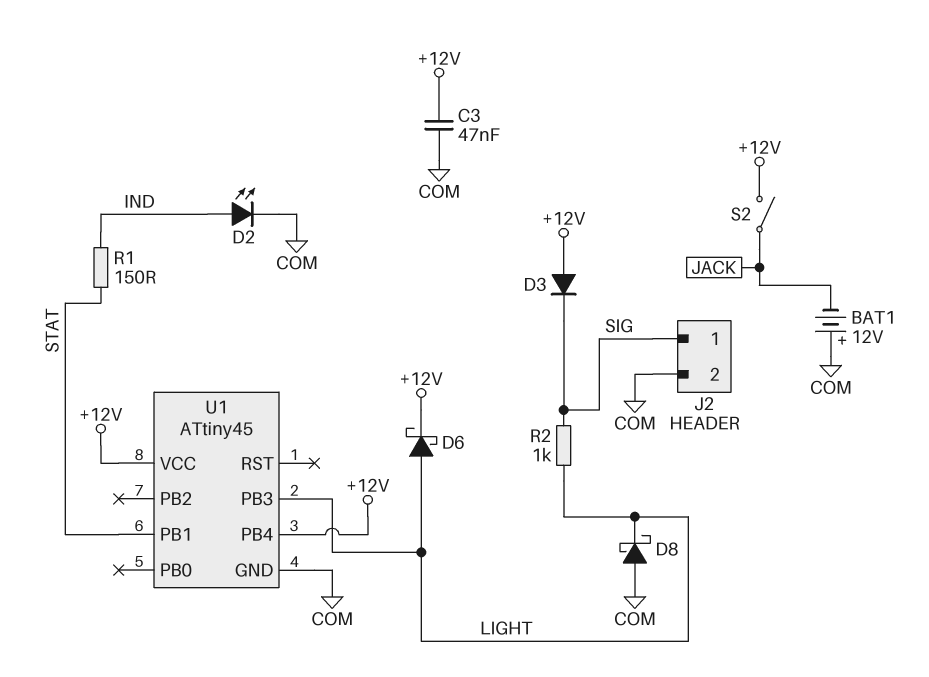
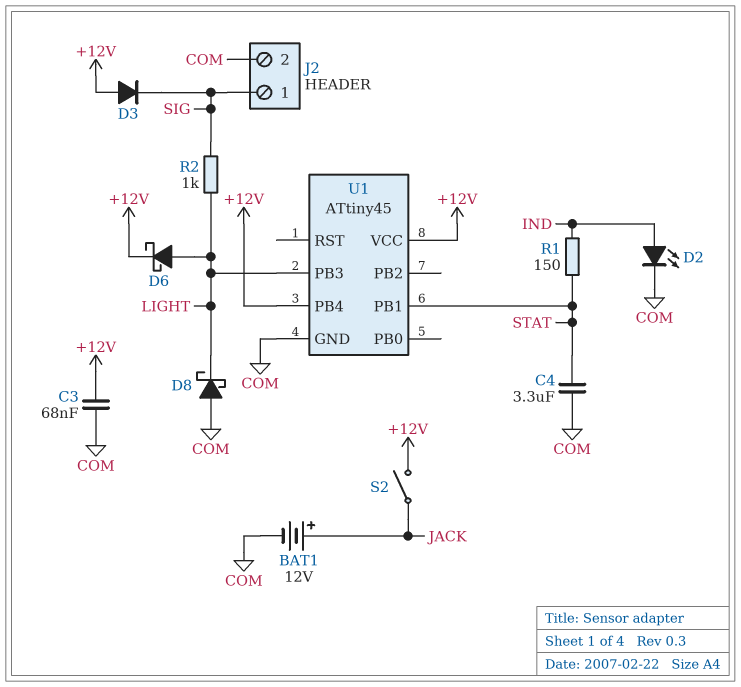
BAT1: 12V (plus COM, minus JACK) -> 12V (plus JACK, minus COM)
C3: 47nF (+12V, COM) -> 68nF (+12V, COM)
C4: none -> 3.3uF (COM, STAT)

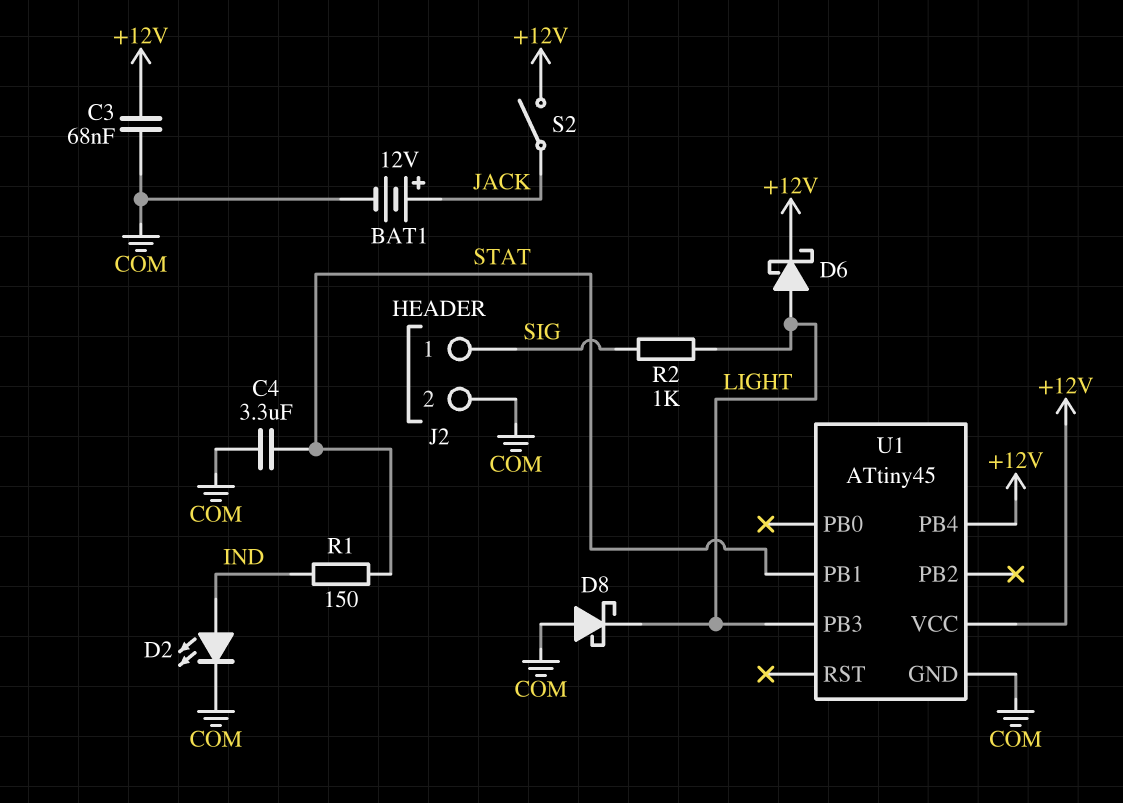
D3: diode (A +12V, K SIG) -> none

